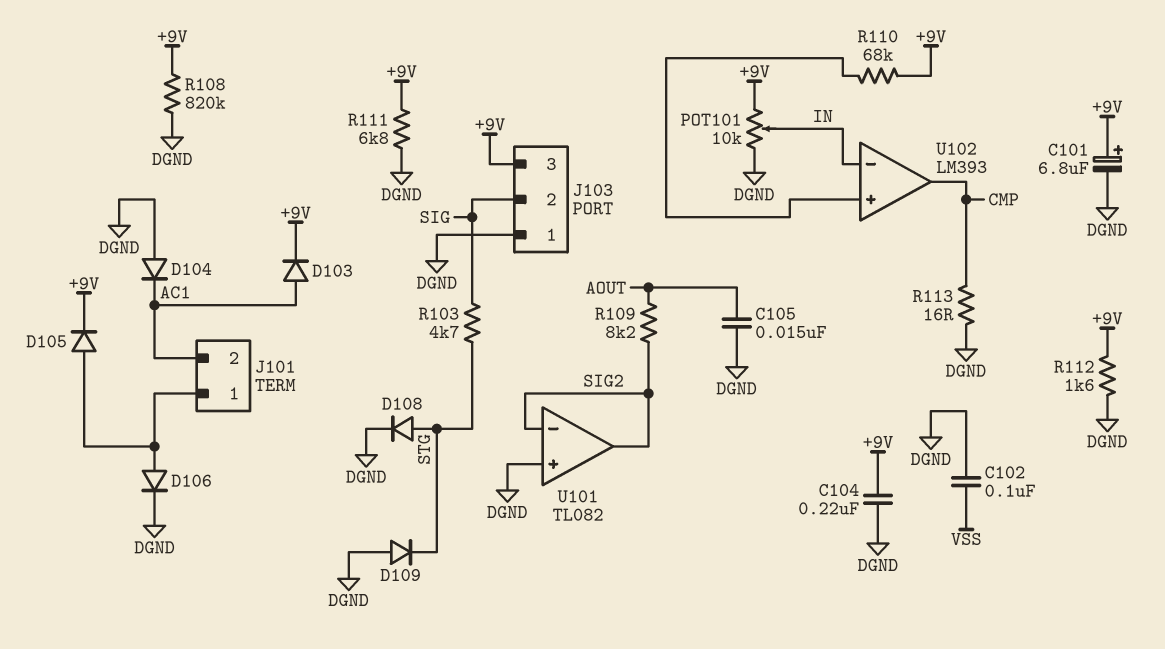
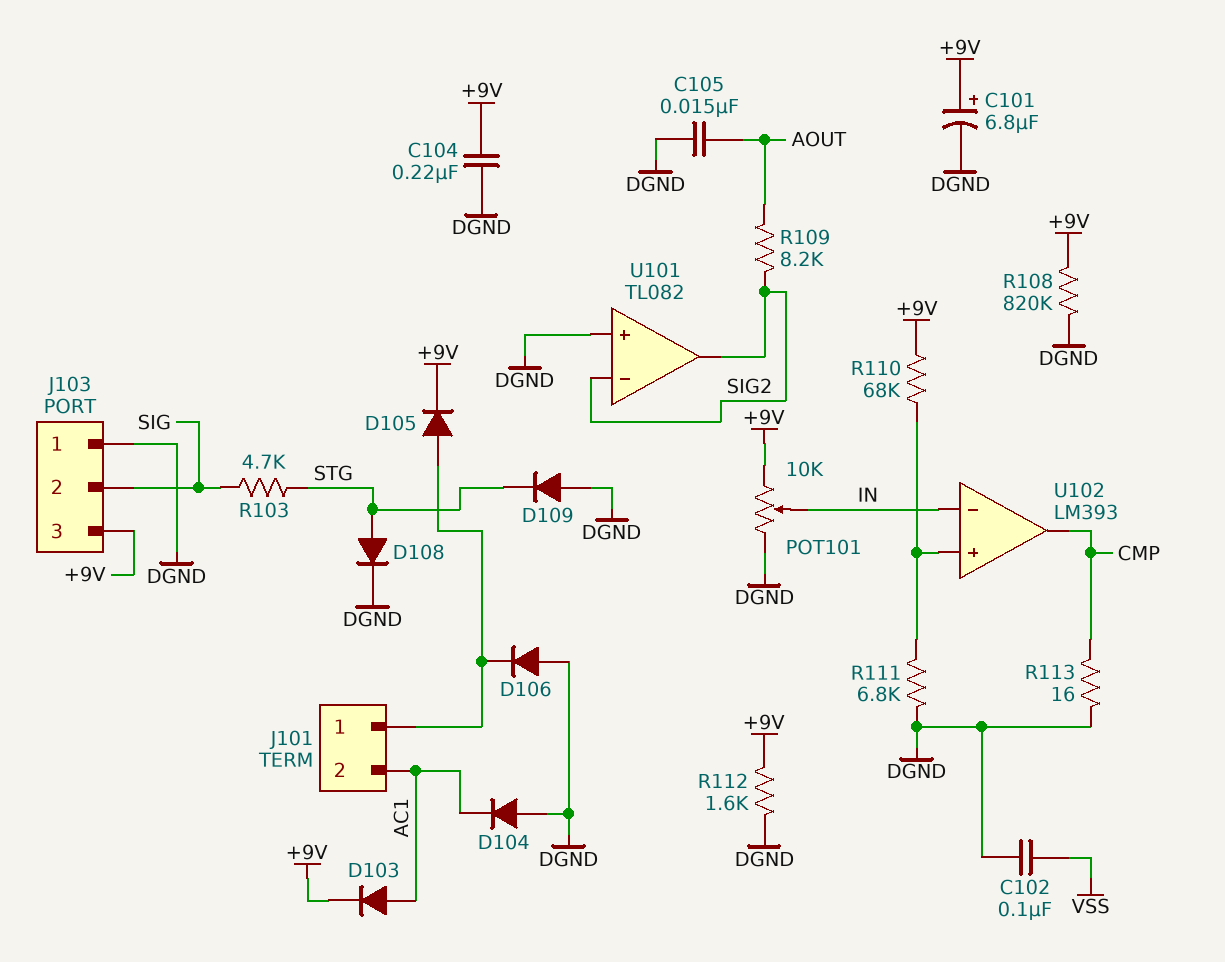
D106: diode (A J101/1, K DGND) -> diode (A DGND, K J101/1)
R111: 6.8k (+9V, DGND) -> 6.8k (DGND, U102/in+)

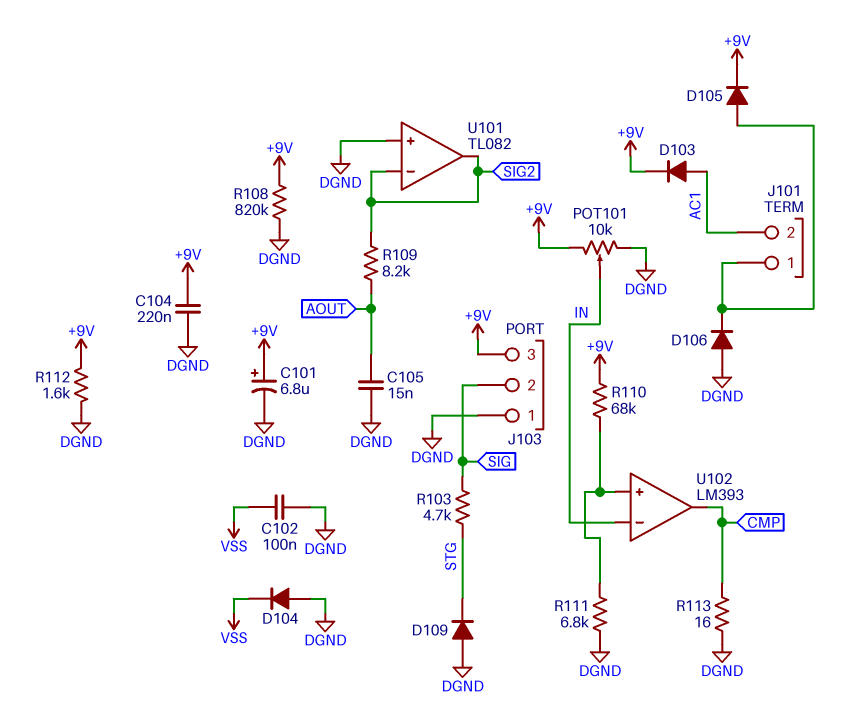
D104: diode (A DGND, K AC1) -> diode (A DGND, K VSS)
D108: diode (A STG, K DGND) -> none

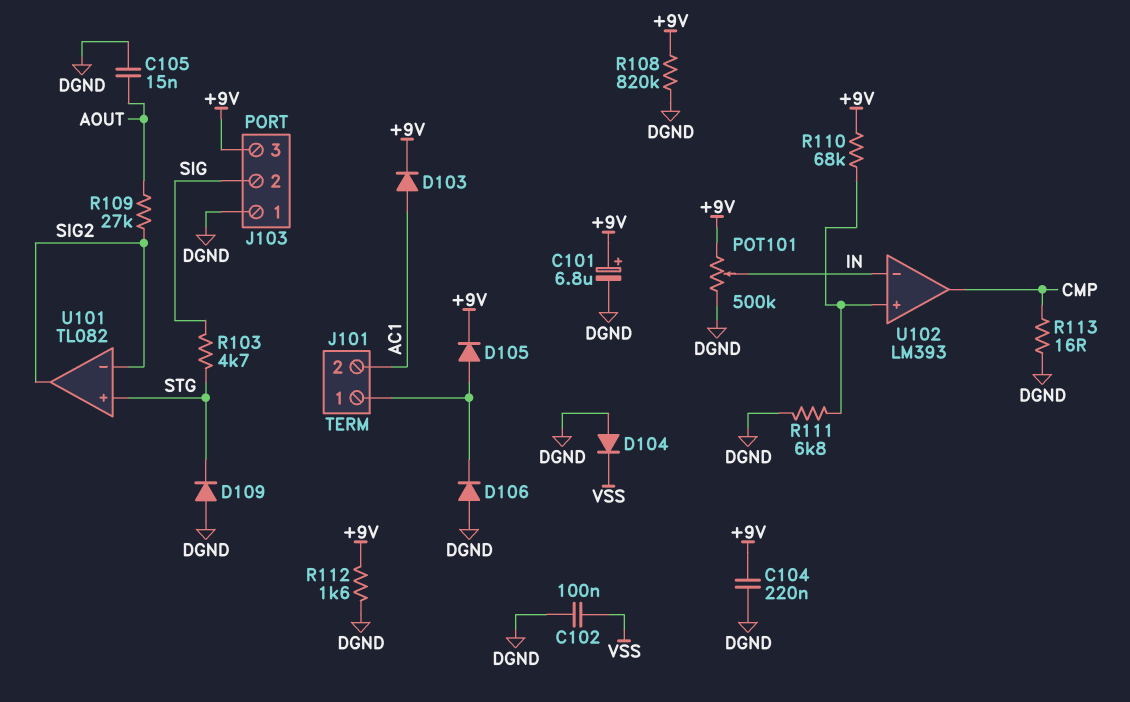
POT101: 10k (+9V, DGND, wiper IN) -> 500k (+9V, DGND, wiper IN)
R109: 8.2k (AOUT, SIG2) -> 27k (AOUT, SIG2)
U101 pin in+: DGND -> STG

